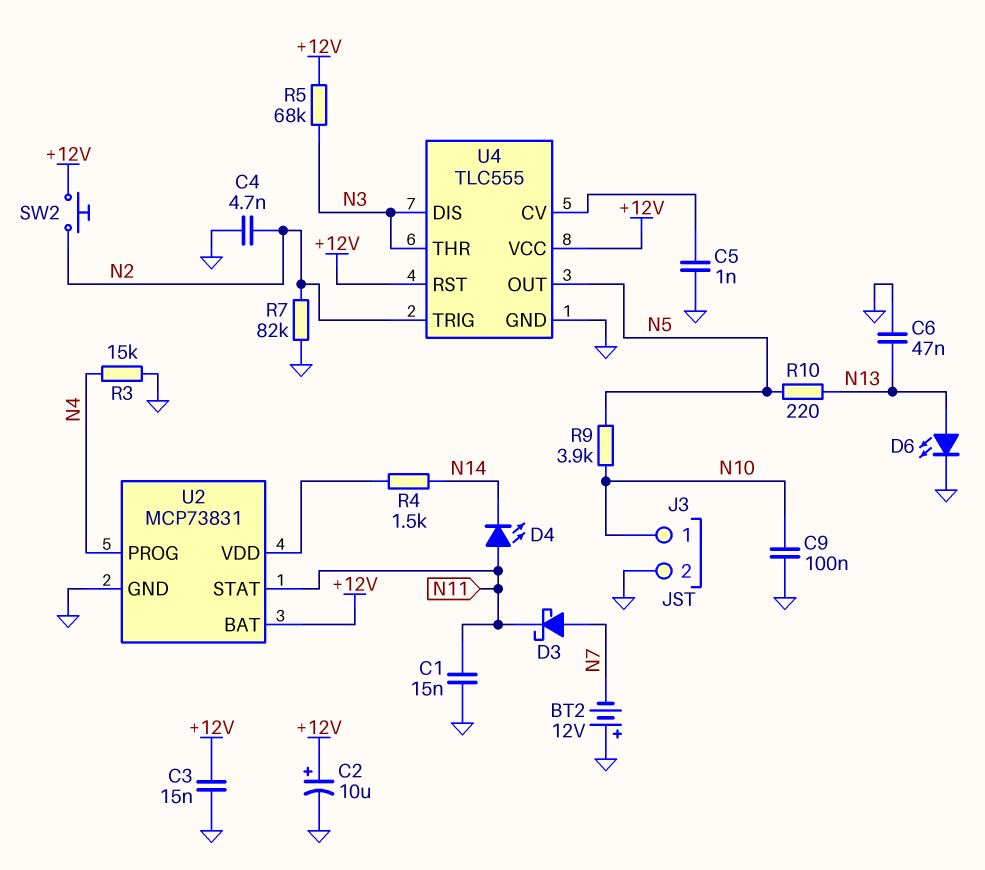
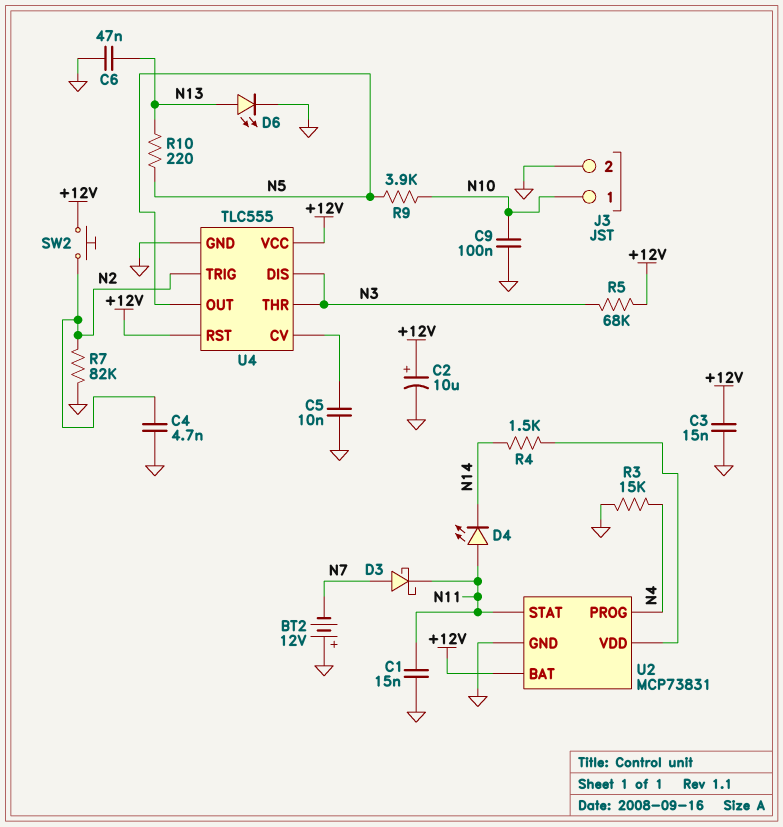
C5: 1nF (GND, U4/CV) -> 10nF (GND, U4/CV)

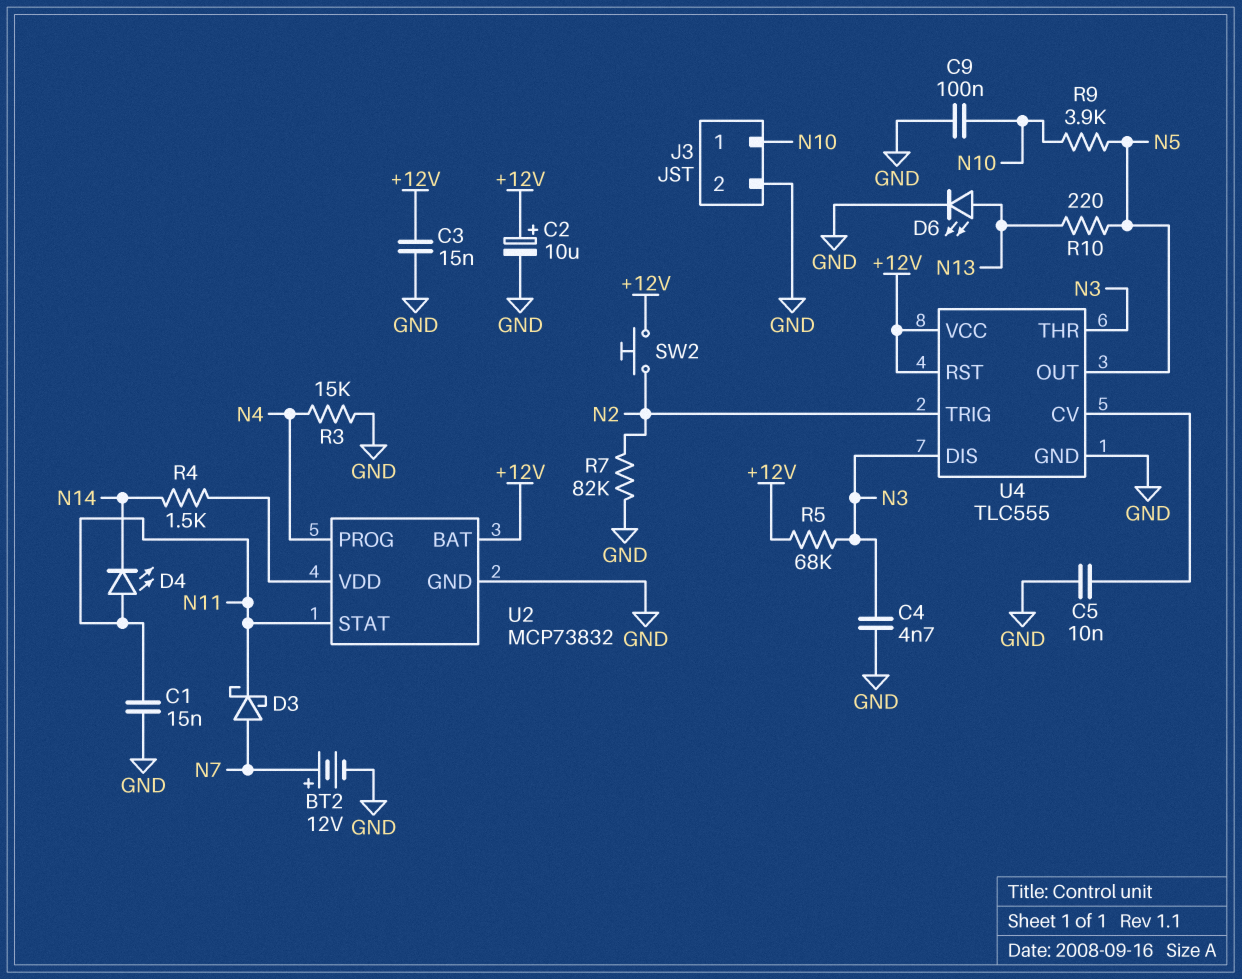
BT2: 12V (plus GND, minus N7) -> 12V (plus N7, minus GND)
C4: 4.7nF (GND, N2) -> 4.7nF (GND, N3)
C6: 47nF (GND, N13) -> none
U2: MCP73831 -> MCP73832

